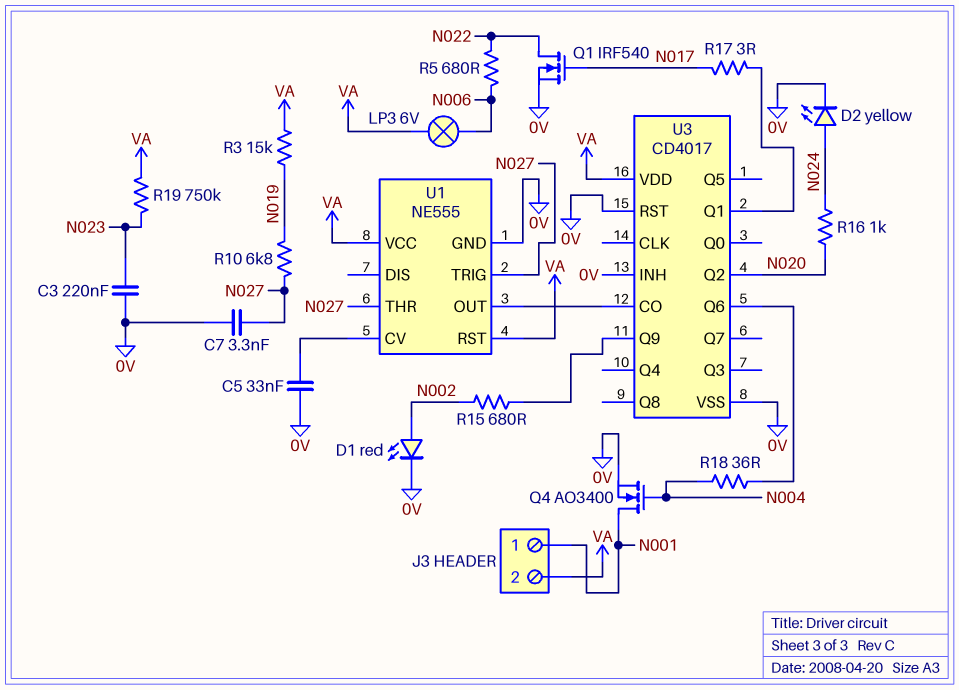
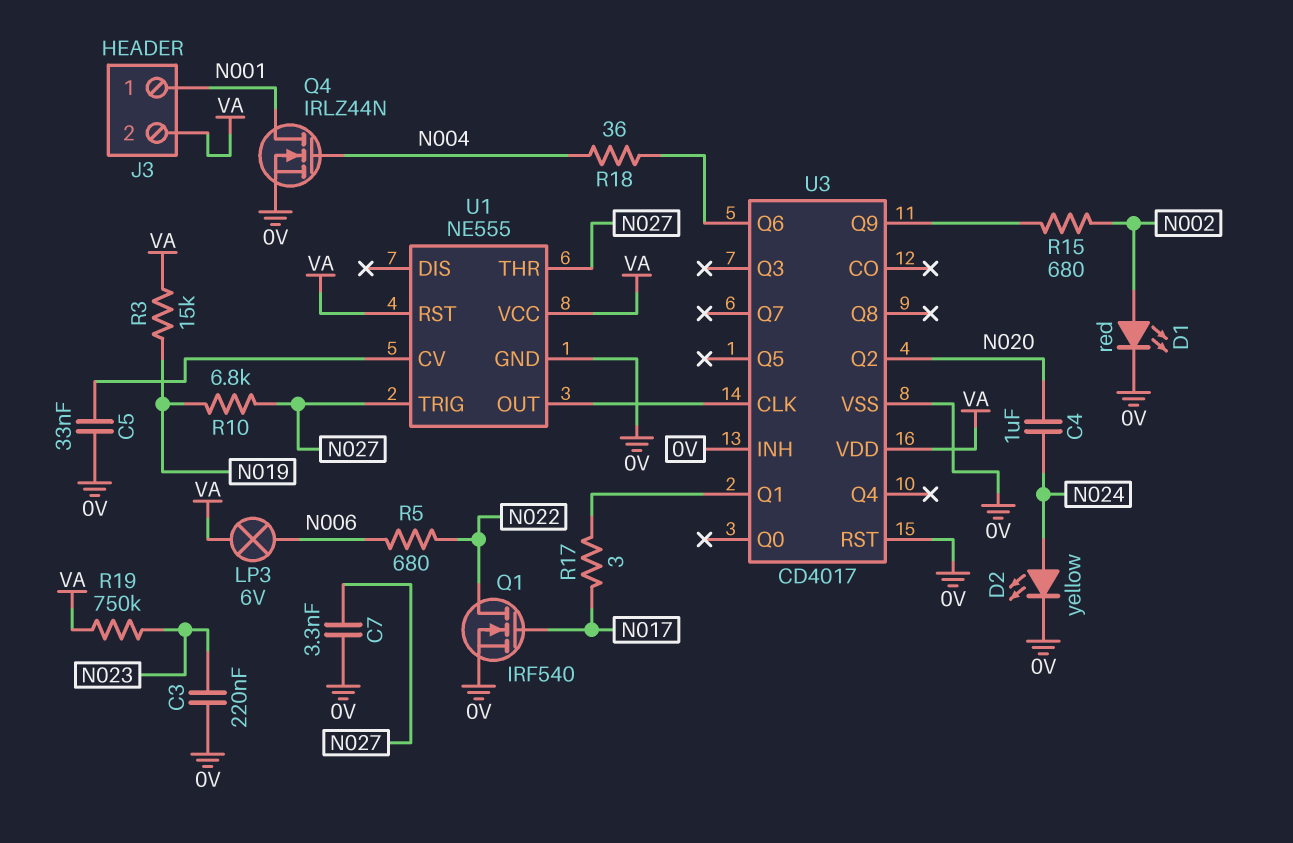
C4: none -> 1uF (N020, N024)
Q4: NMOS AO3400 (G N004, D N001, S 0V) -> NMOS IRLZ44N (G N004, D N001, S 0V)
R16: 1k (N020, N024) -> none
U3 pin CLK: none -> U1/OUT
U3 pin CO: U1/OUT -> none

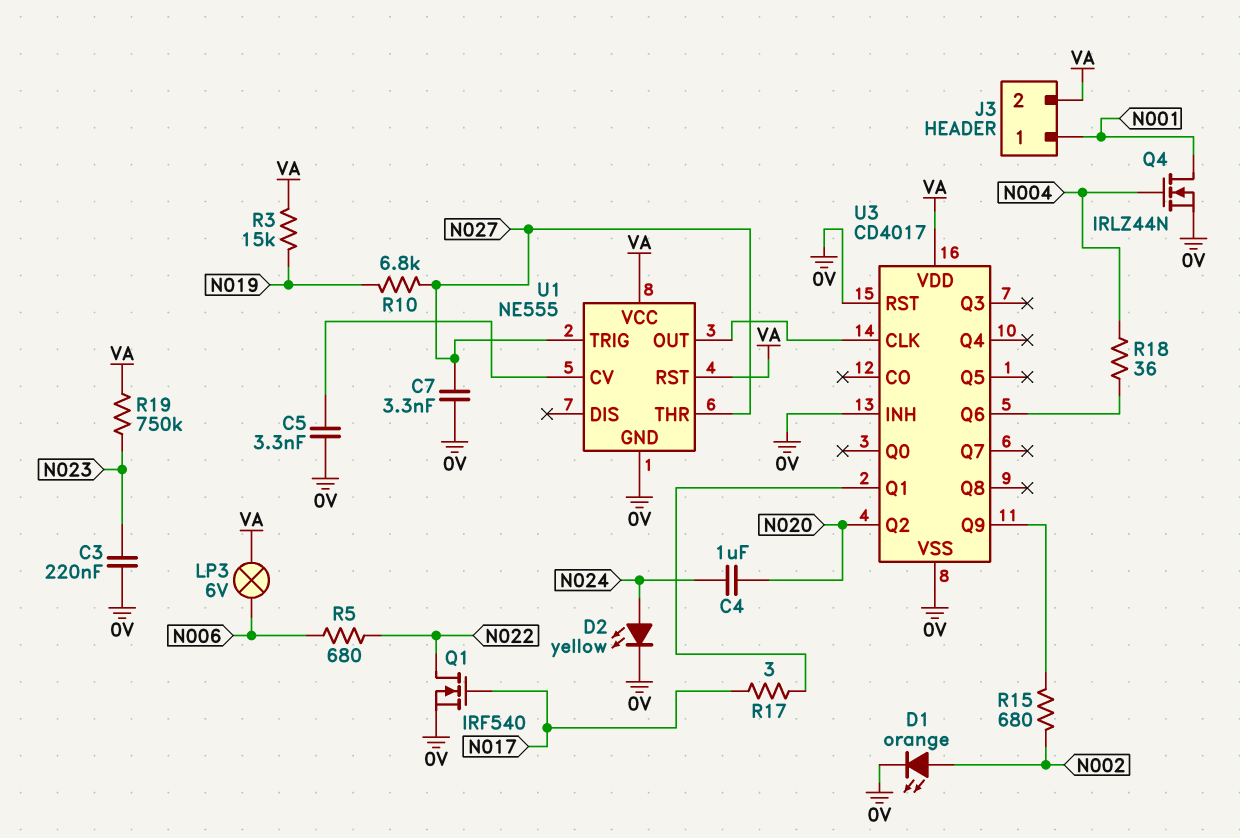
C5: 33nF (0V, U1/CV) -> 3.3nF (0V, U1/CV)
D1: LED red (A N002, K 0V) -> LED orange (A N002, K 0V)

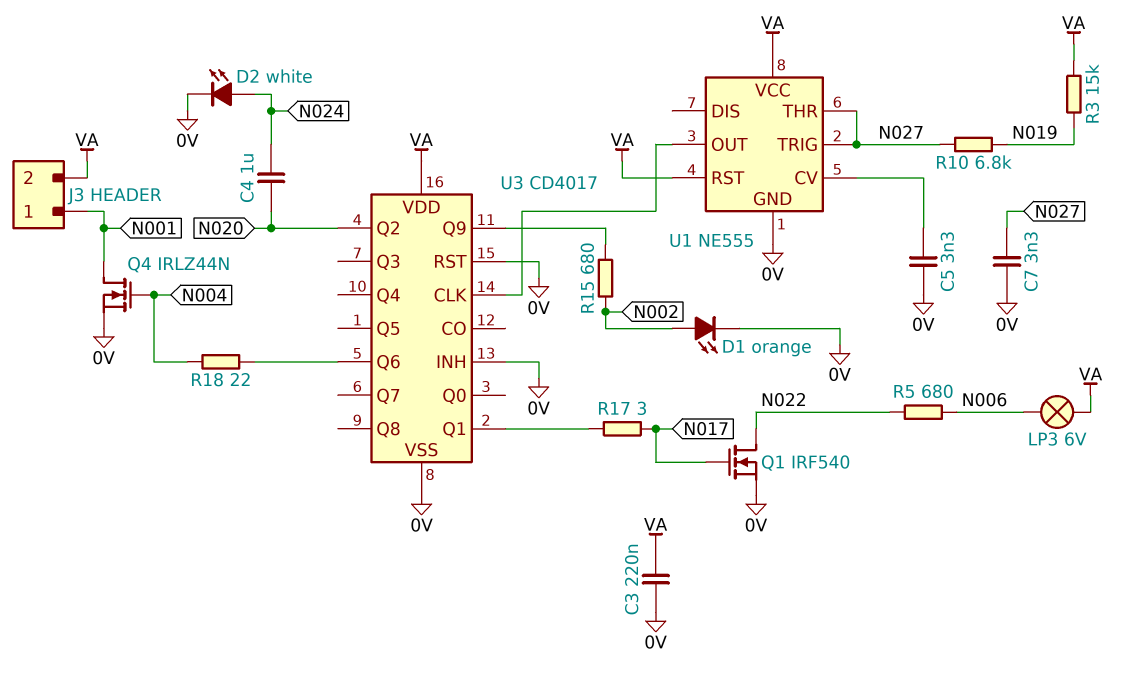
C3: 220nF (0V, N023) -> 220nF (0V, VA)
D2: LED yellow (A N024, K 0V) -> LED white (A N024, K 0V)
R18: 36 (N004, U3/Q6) -> 22 (N004, U3/Q6)
R19: 750k (N023, VA) -> none

